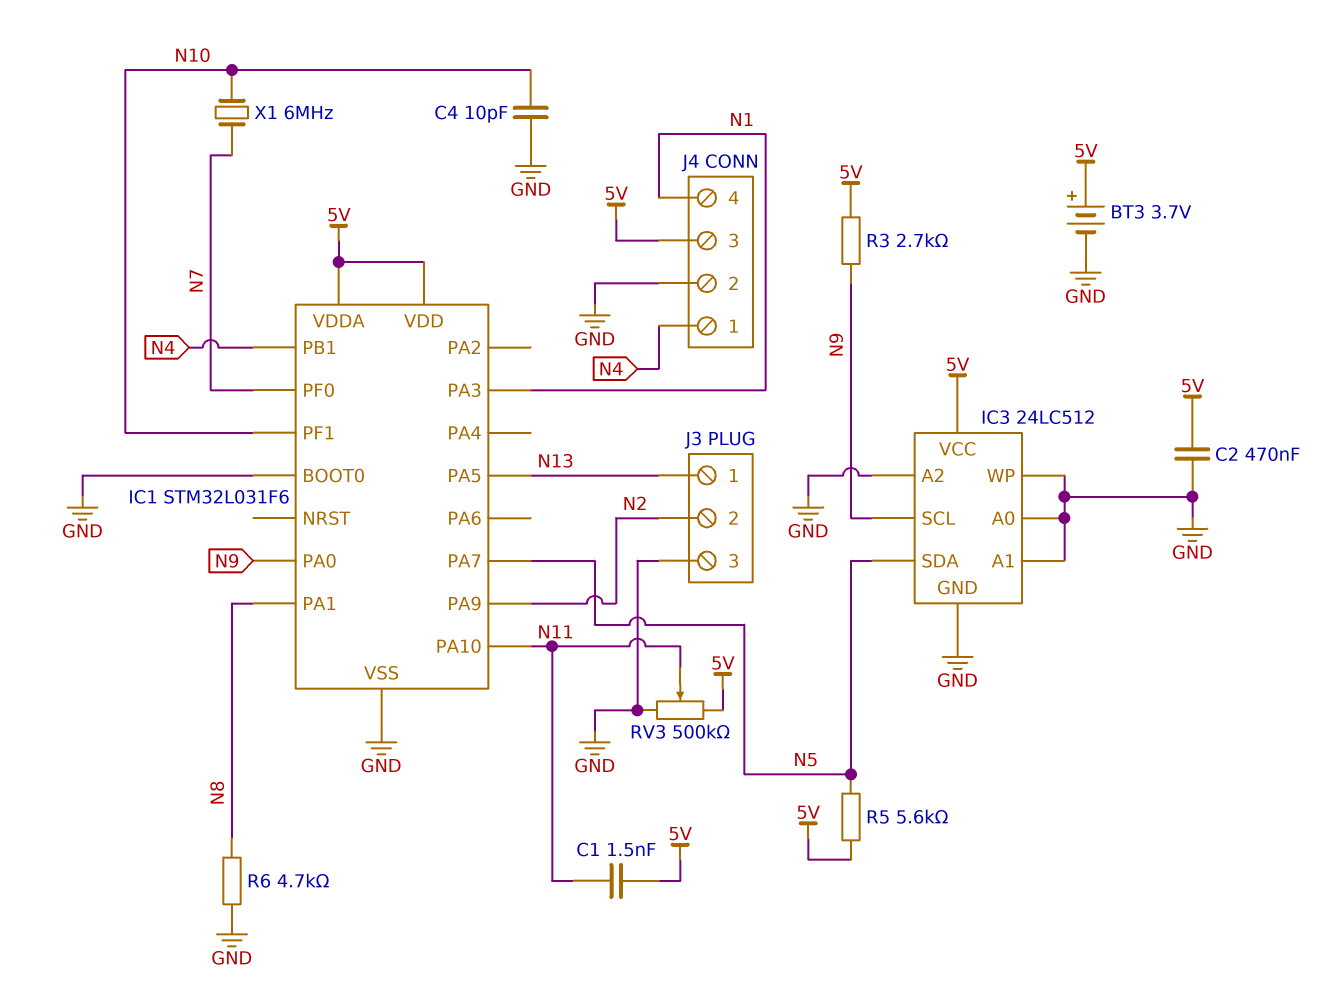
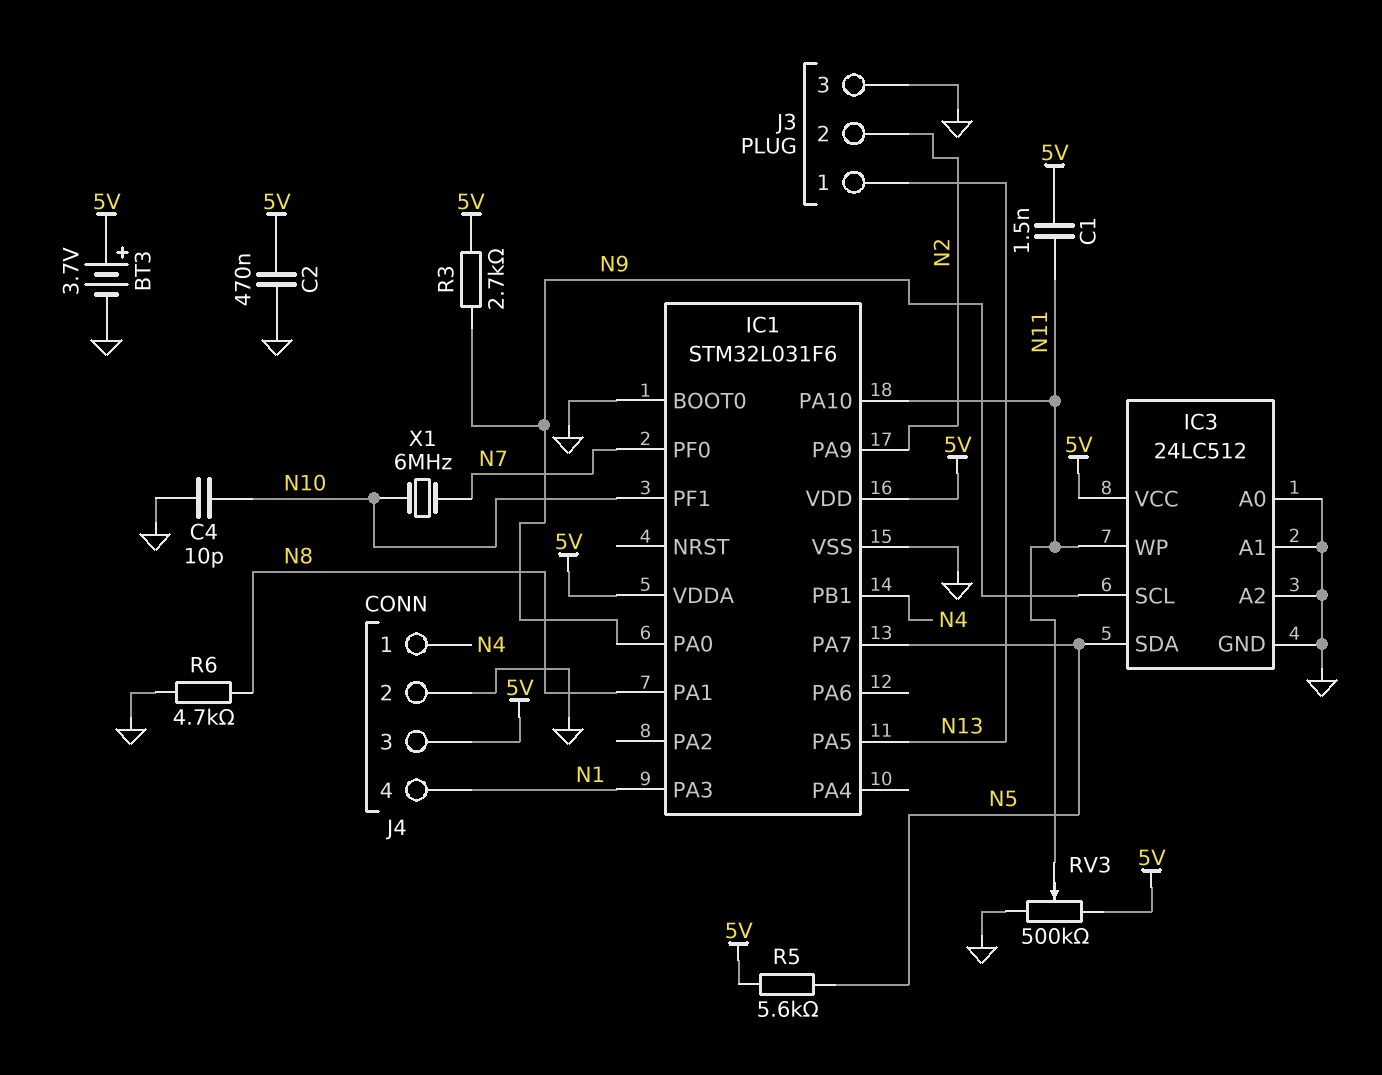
IC3 pin WP: GND -> N11

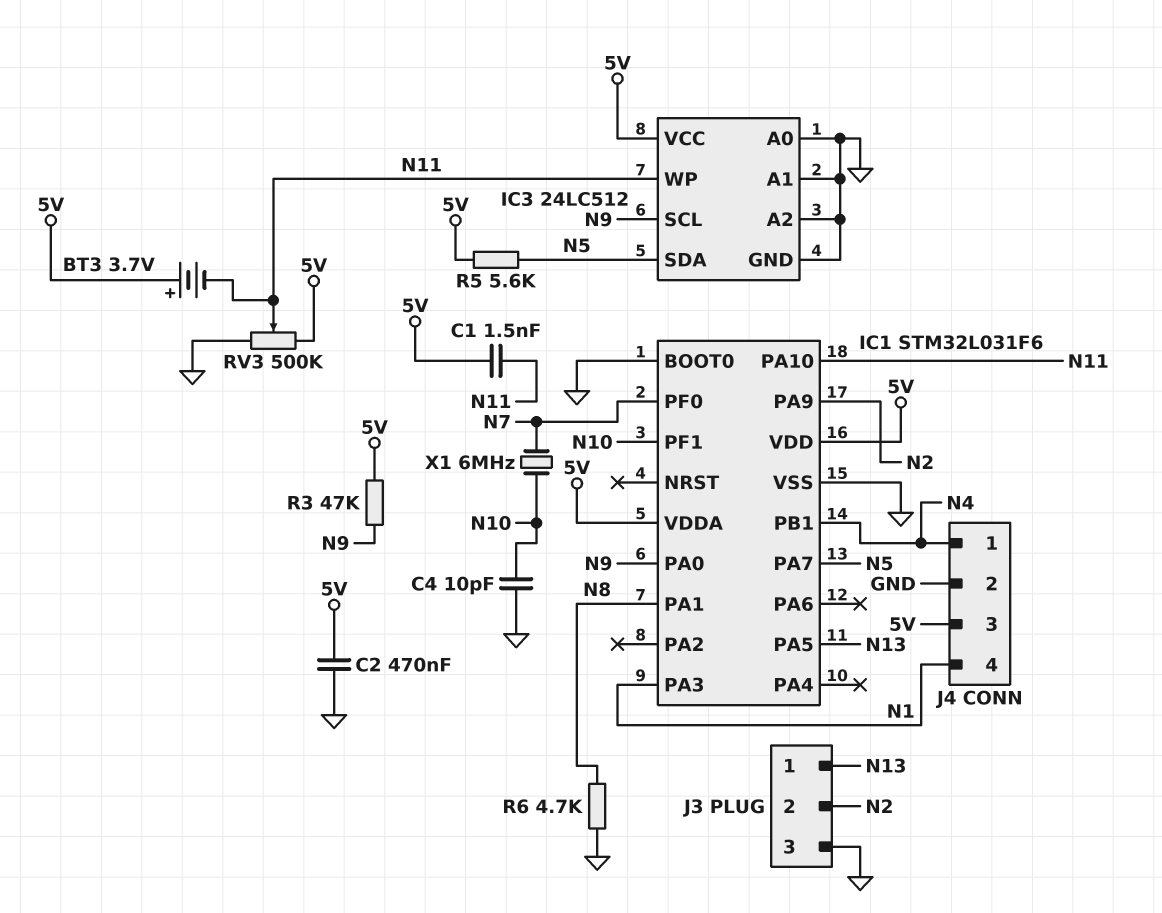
BT3: 3.7V (plus 5V, minus GND) -> 3.7V (plus 5V, minus N11)
R3: 2.7k (5V, N9) -> 47k (5V, N9)

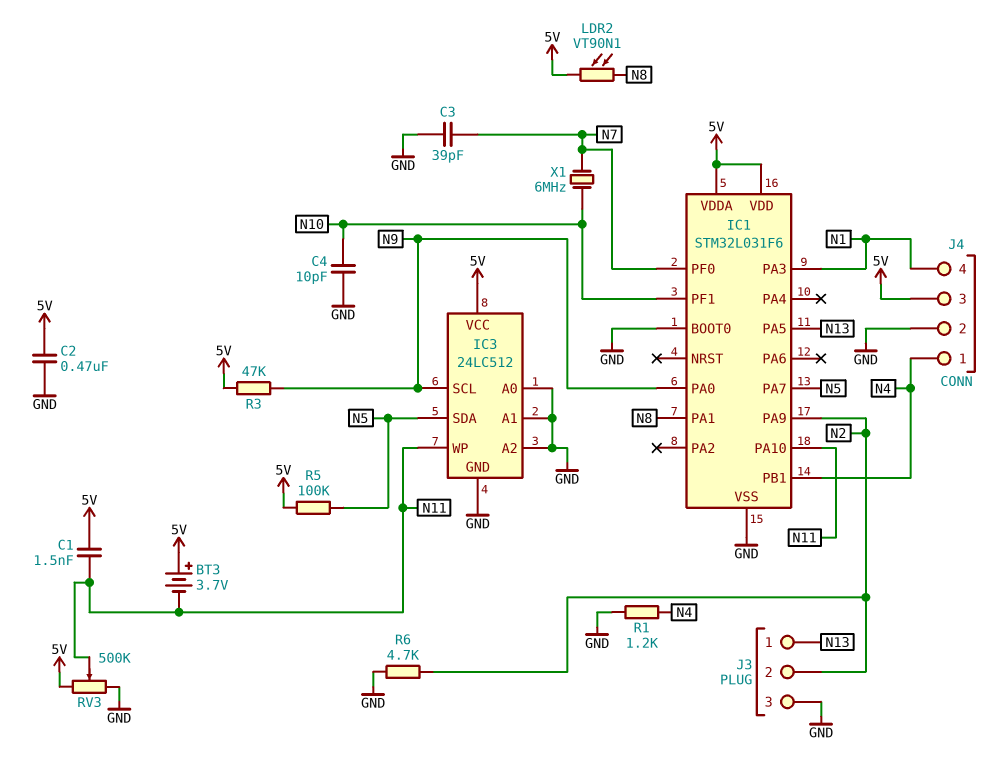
C3: none -> 39pF (GND, N7)
LDR2: none -> VT90N1 (5V, N8)
R1: none -> 1.2k (GND, N4)
R5: 5.6k (5V, N5) -> 100k (5V, N5)
R6: 4.7k (GND, N8) -> 4.7k (GND, N2)

